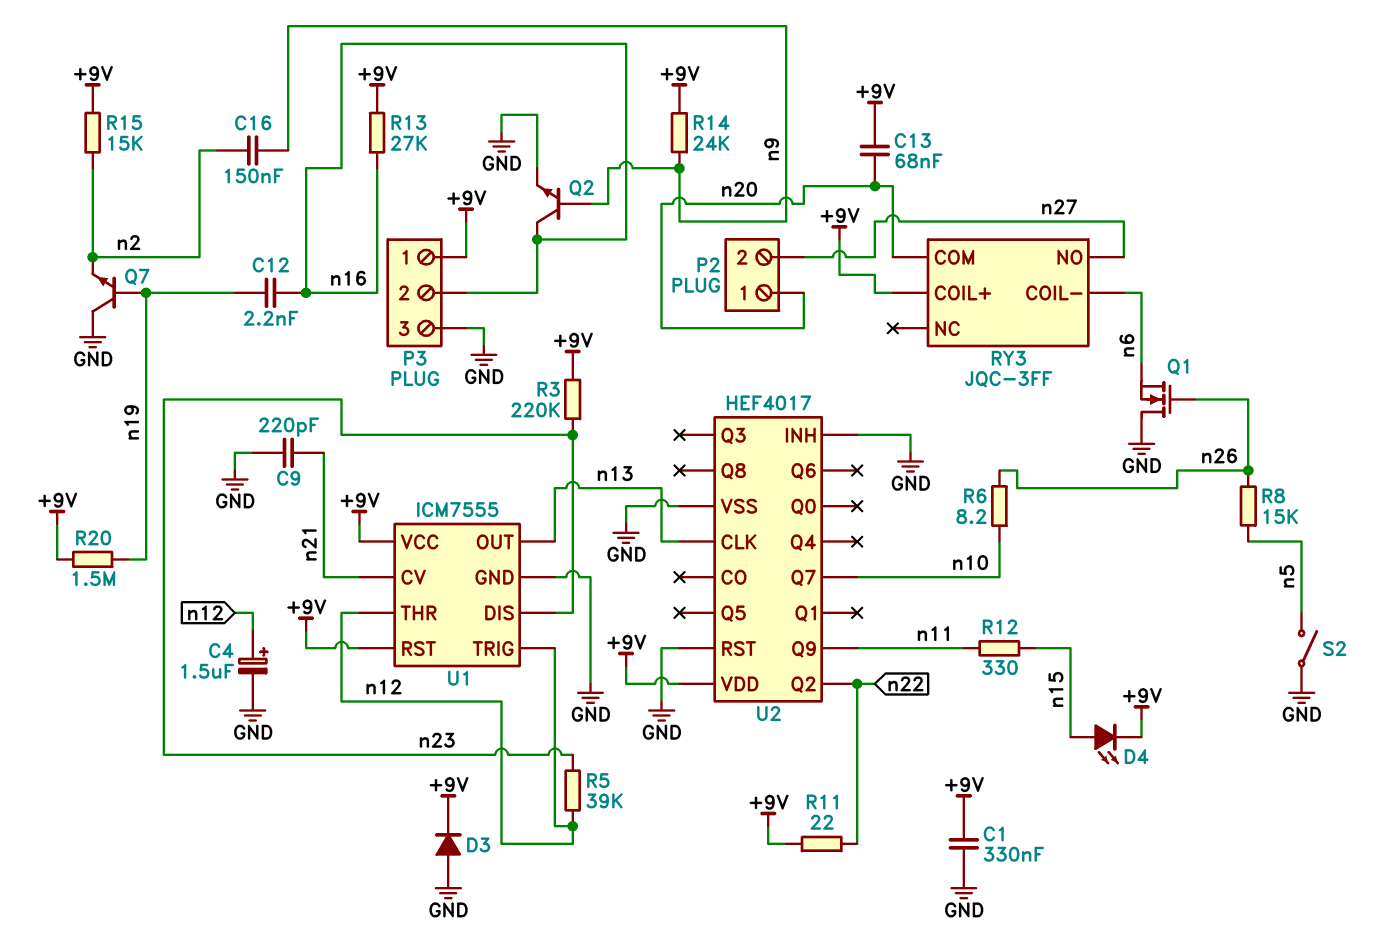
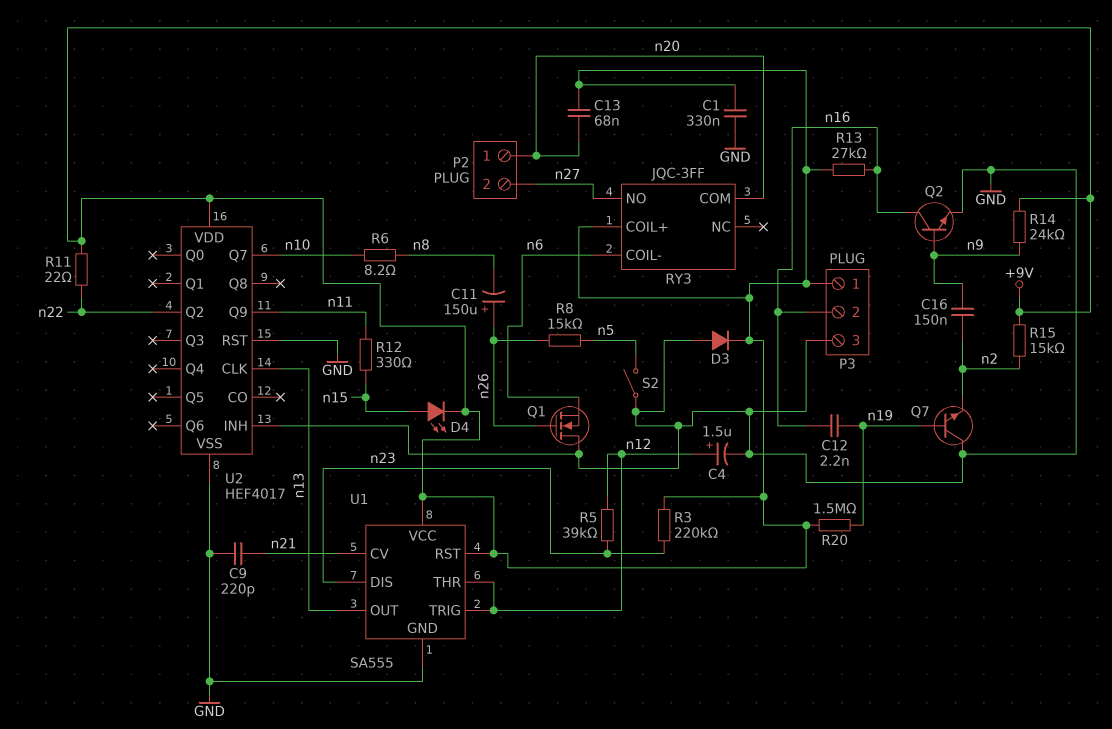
C11: none -> 150uF (plus n26, minus n8)
R6: 8.2 (n10, n26) -> 8.2 (n8, n10)
U1: ICM7555 -> SA555

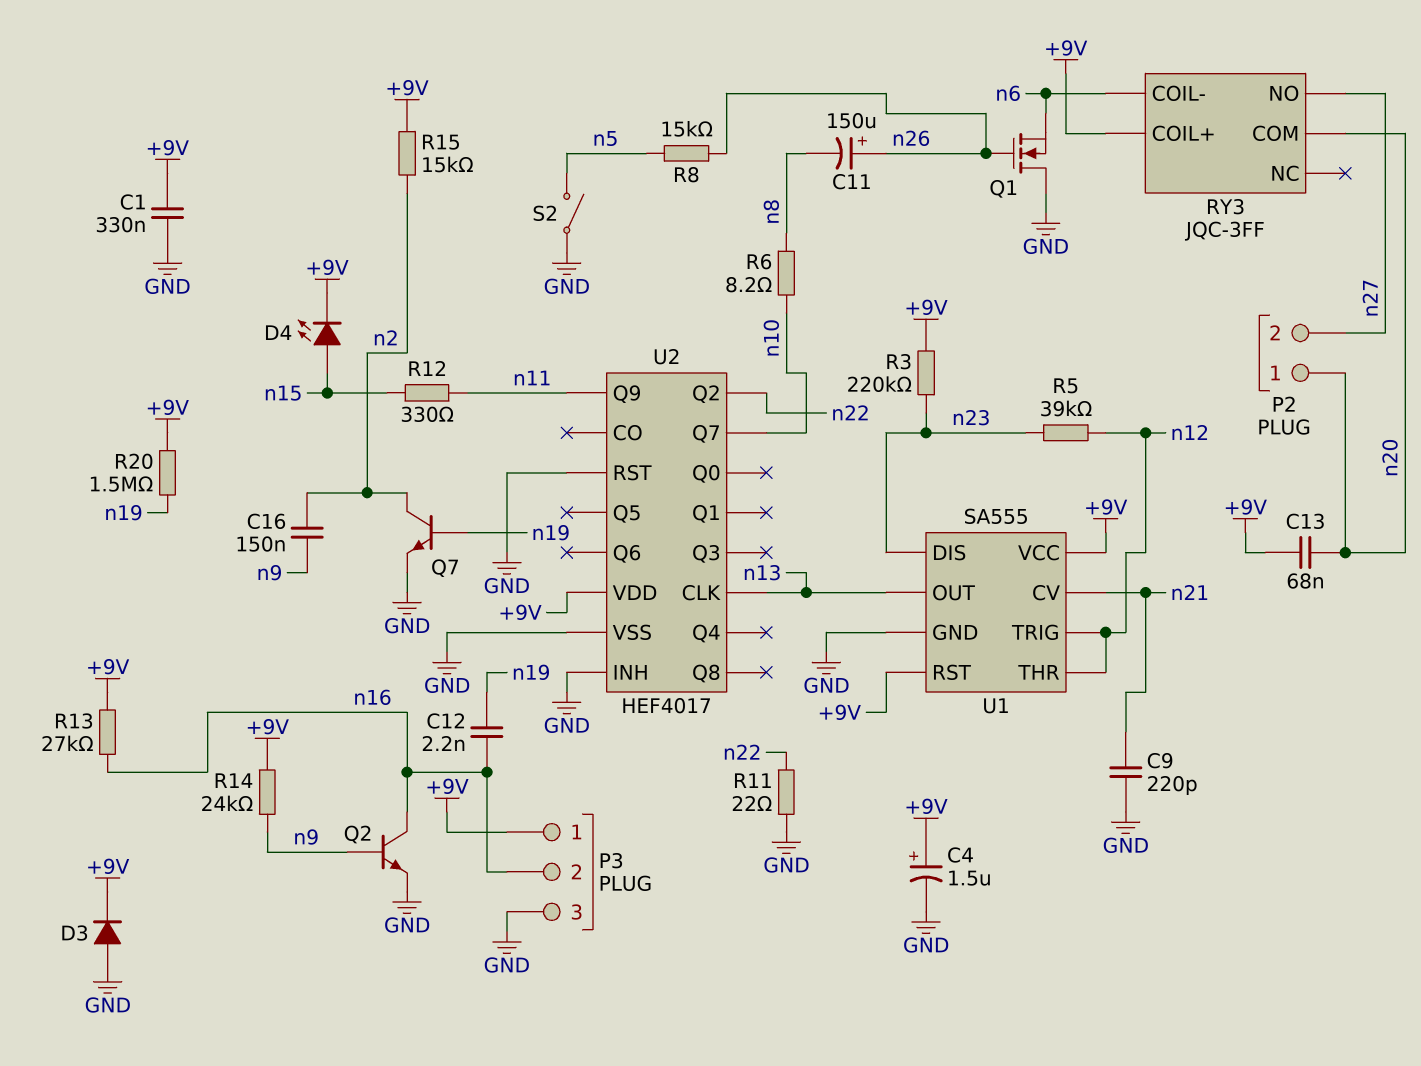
C4: 1.5uF (plus n12, minus GND) -> 1.5uF (plus +9V, minus GND)
Q7: NPN (B n19, C GND, E n2) -> NPN (B n19, C n2, E GND)
R11: 22 (+9V, n22) -> 22 (GND, n22)

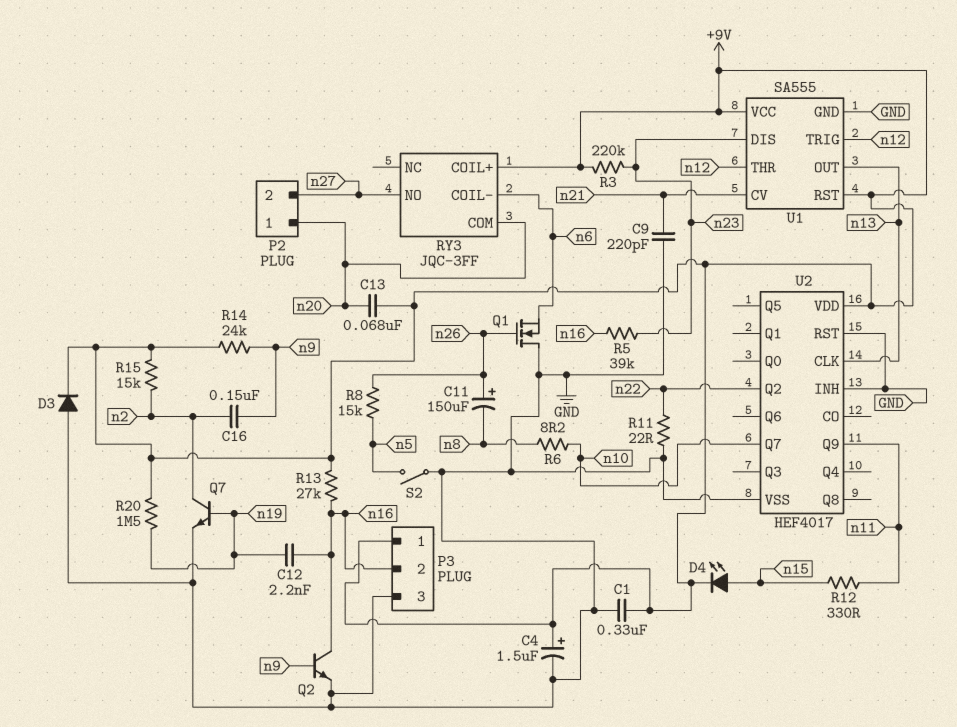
R5: 39k (n12, n23) -> 39k (n16, n23)

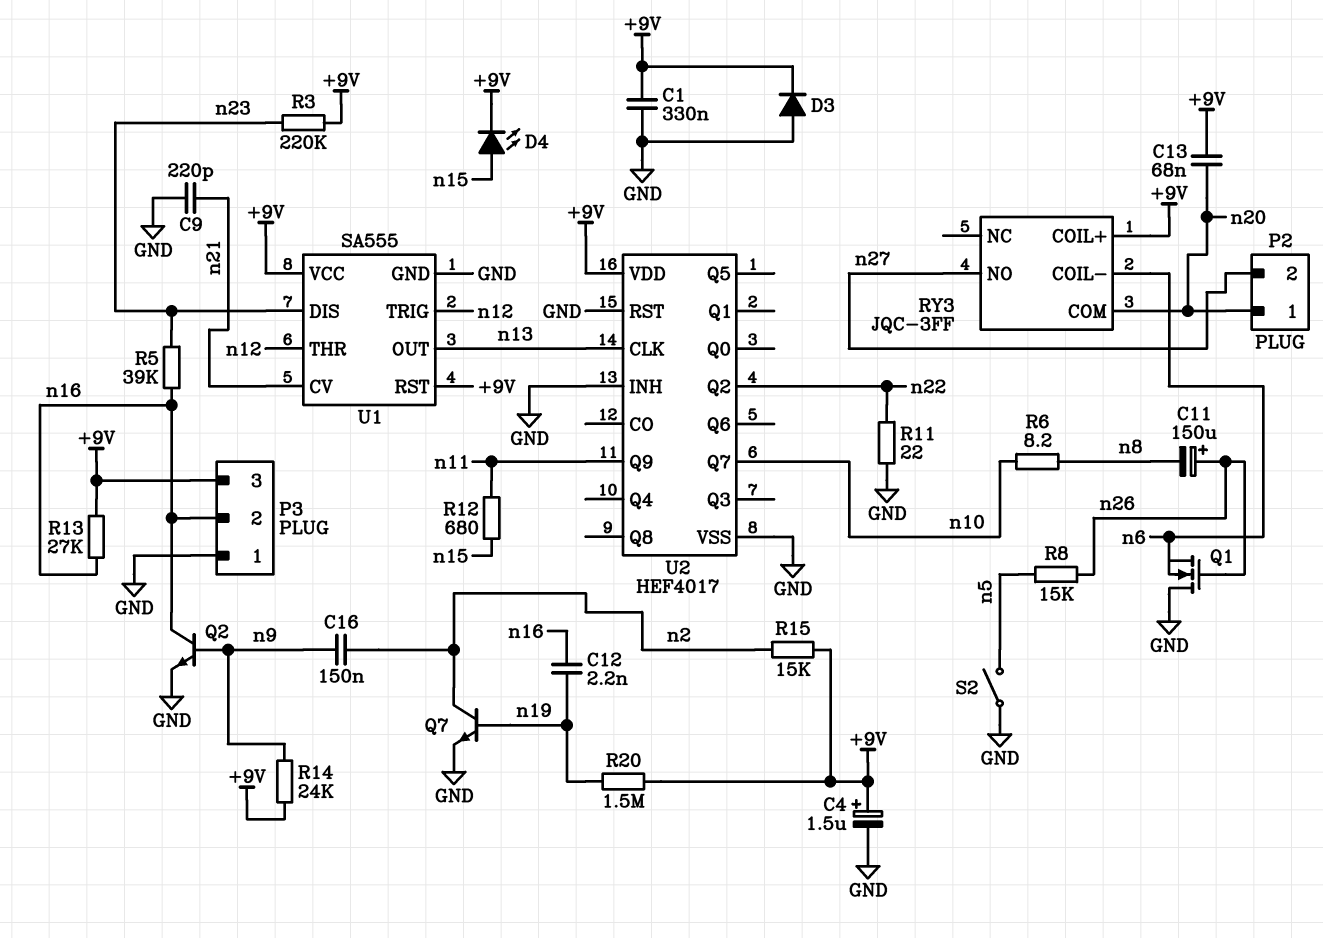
P3 pin 1: +9V -> GND
P3 pin 3: GND -> +9V
R12: 330 (n11, n15) -> 680 (n11, n15)

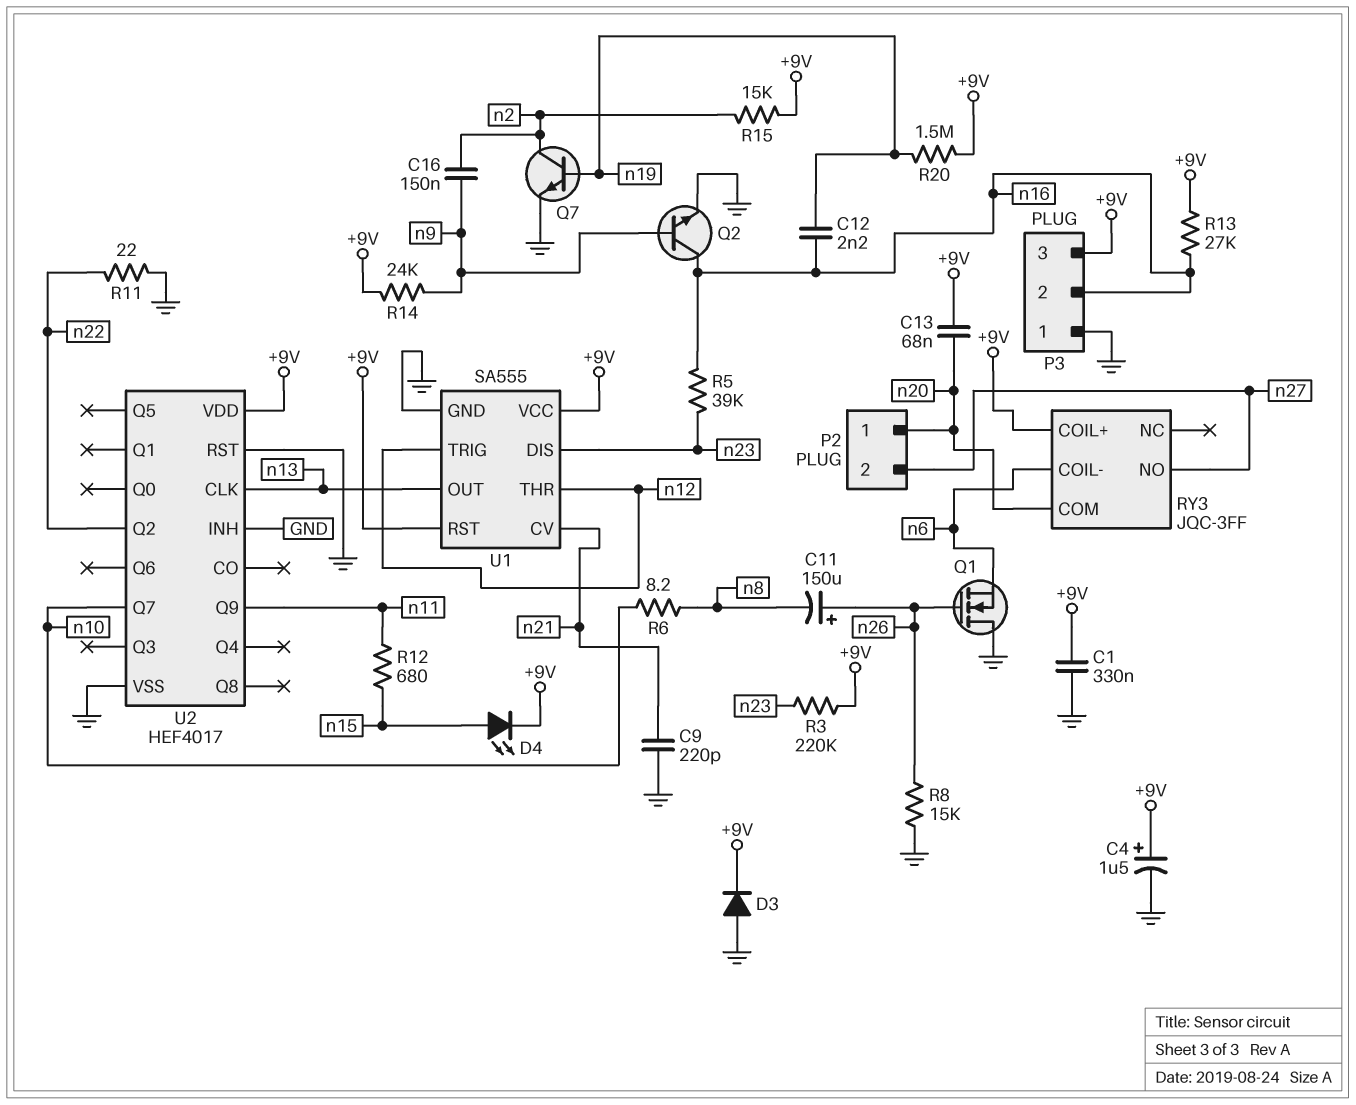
R8: 15k (n5, n26) -> 15k (GND, n26)
S2: switch (GND, n5) -> none

